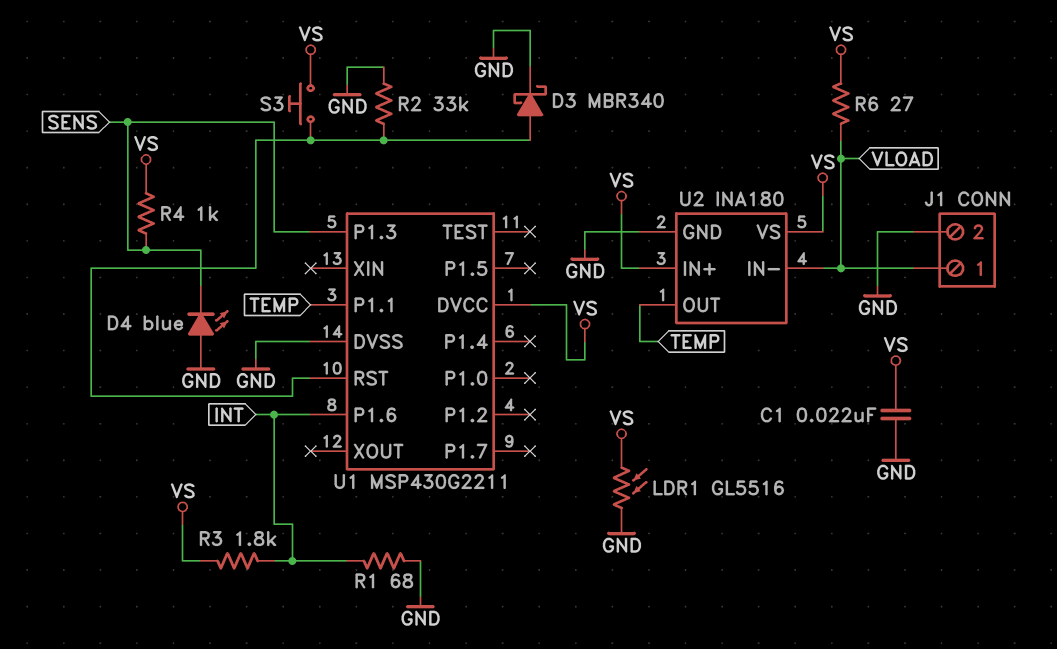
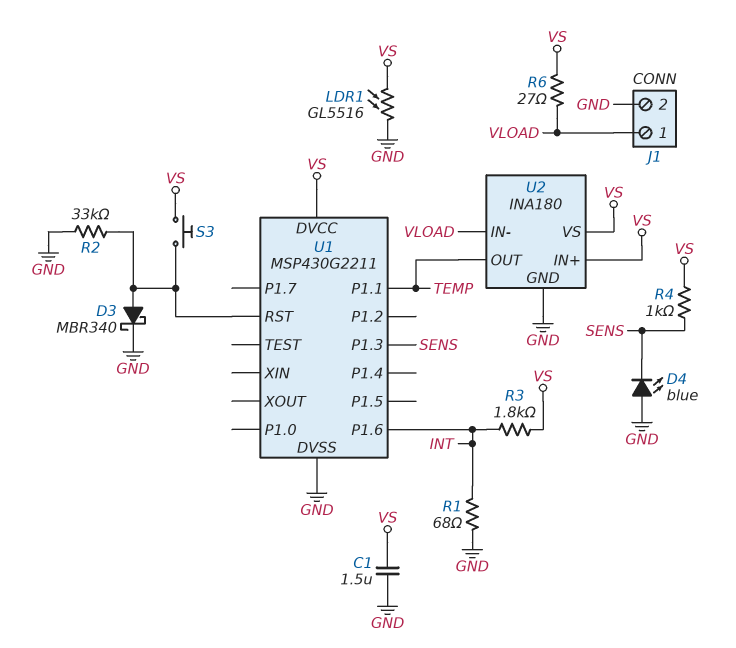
C1: 22nF (GND, VS) -> 1.5uF (GND, VS)

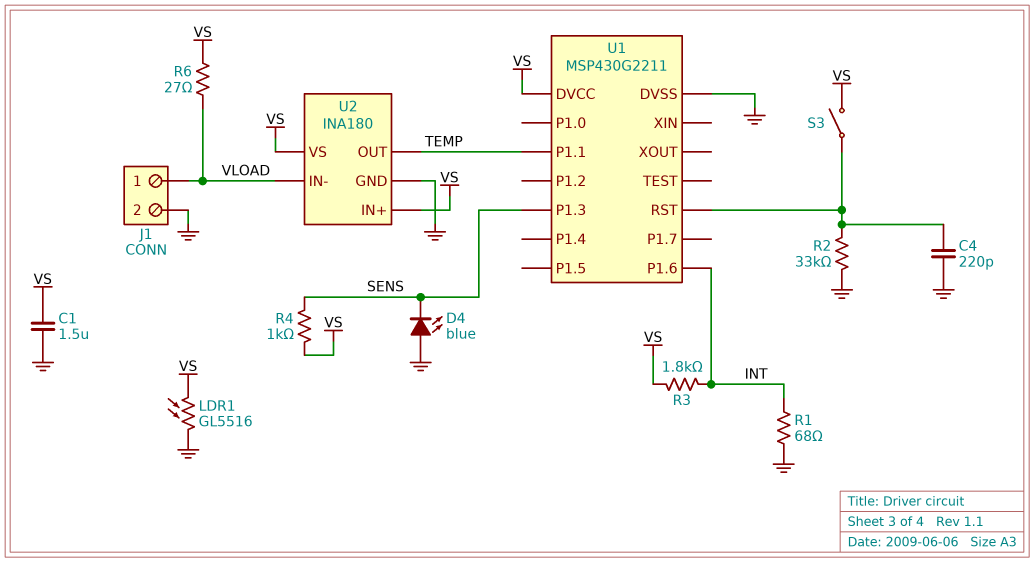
C4: none -> 220pF (GND, U1/RST)
D3: schottky MBR340 (A U1/RST, K GND) -> none
S3: button (U1/RST, VS) -> switch (U1/RST, VS)

